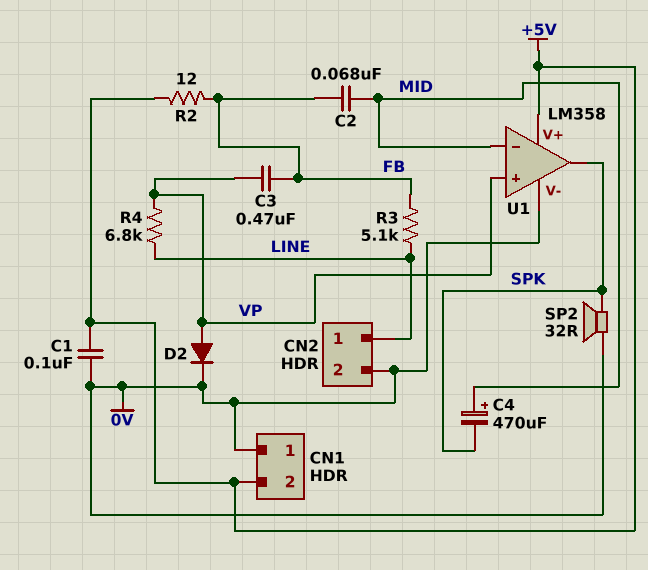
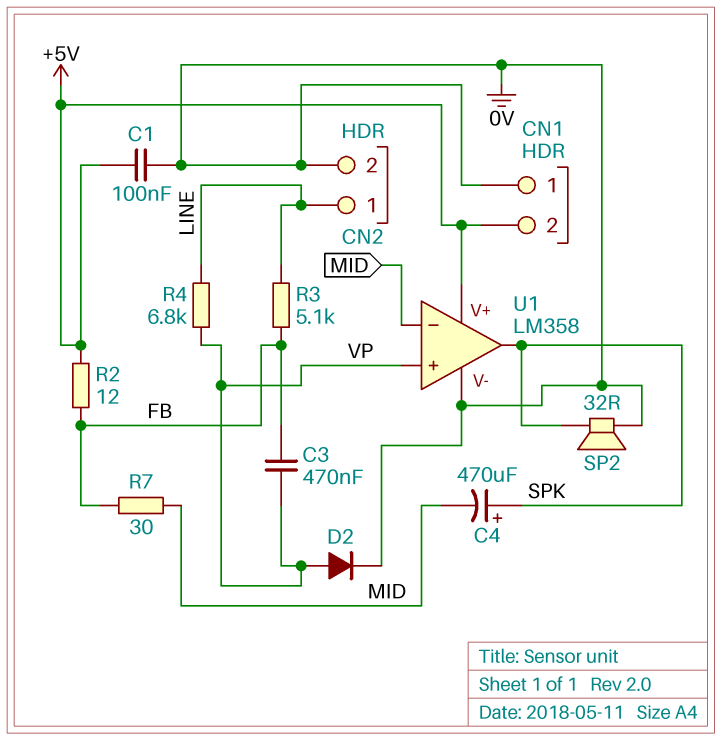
C2: 68nF (FB, MID) -> none
C4: 470uF (plus MID, minus SPK) -> 470uF (plus SPK, minus MID)
R7: none -> 30 (FB, MID)

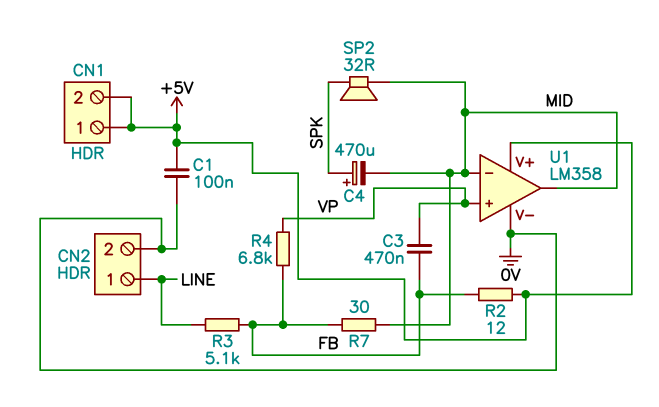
CN1 pin 1: 0V -> +5V
D2: diode (A VP, K 0V) -> none
R4: 6.8k (LINE, VP) -> 6.8k (FB, VP)
SP2: speaker 32R (0V, SPK) -> speaker 32R (MID, SPK)
U1 pin out: SPK -> MID

